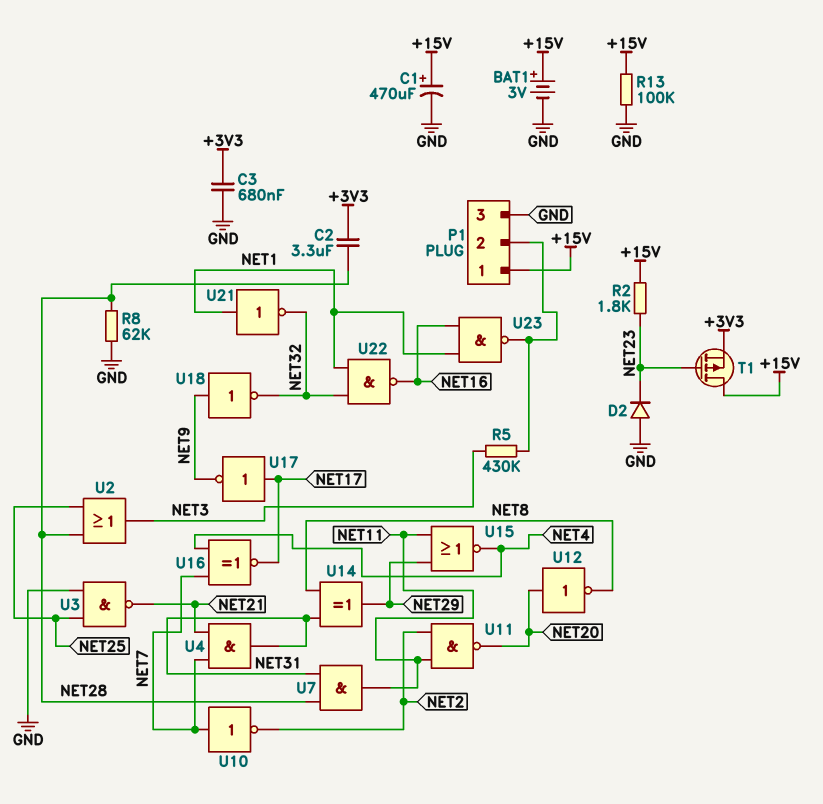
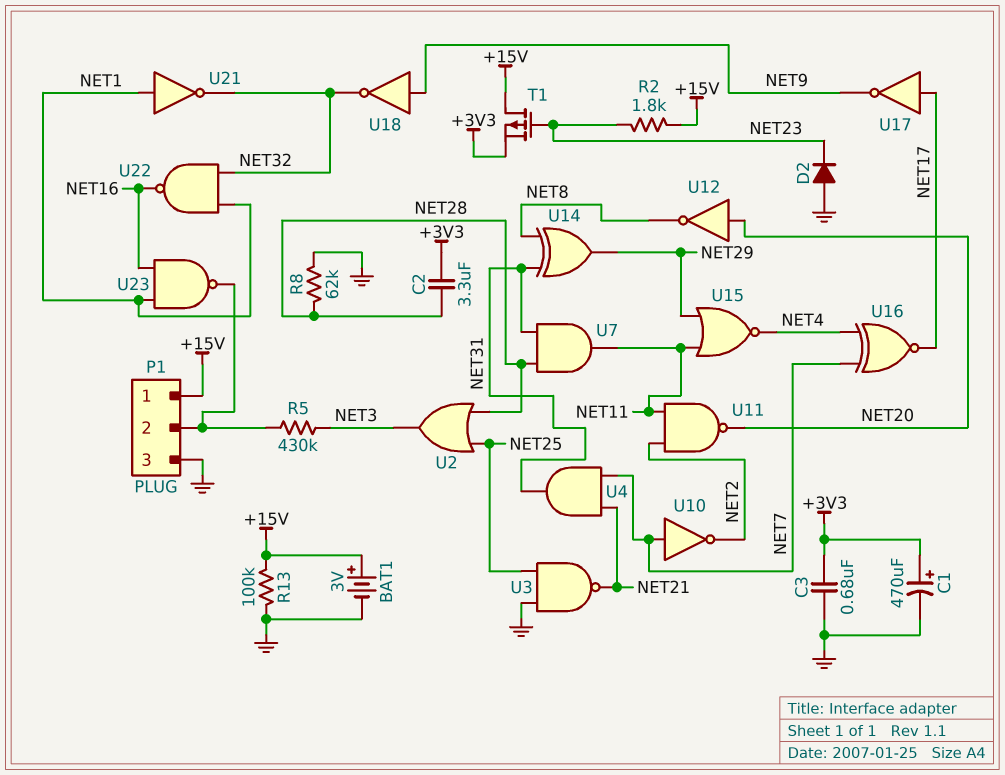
C1: 470uF (plus +15V, minus GND) -> 470uF (plus +3V3, minus GND)

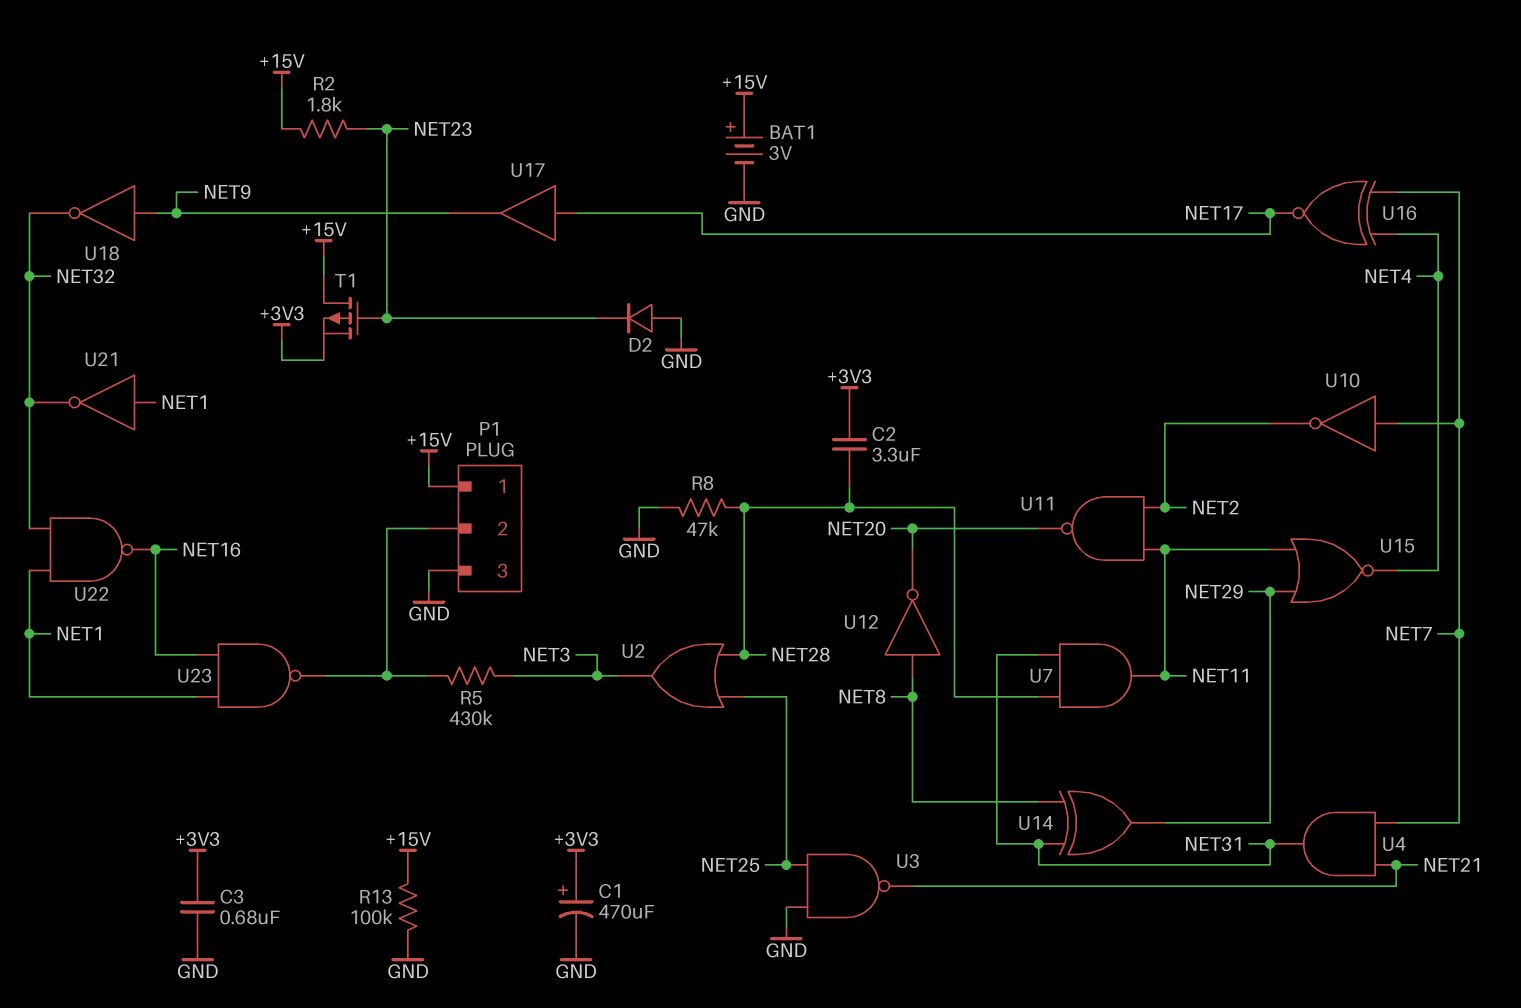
R8: 62k (GND, NET28) -> 47k (GND, NET28)
U12: NOT (in NET20, out NET8) -> NOT (in NET8, out NET20)
U17: NOT (in NET17, out NET9) -> buffer (in NET17, out NET9)

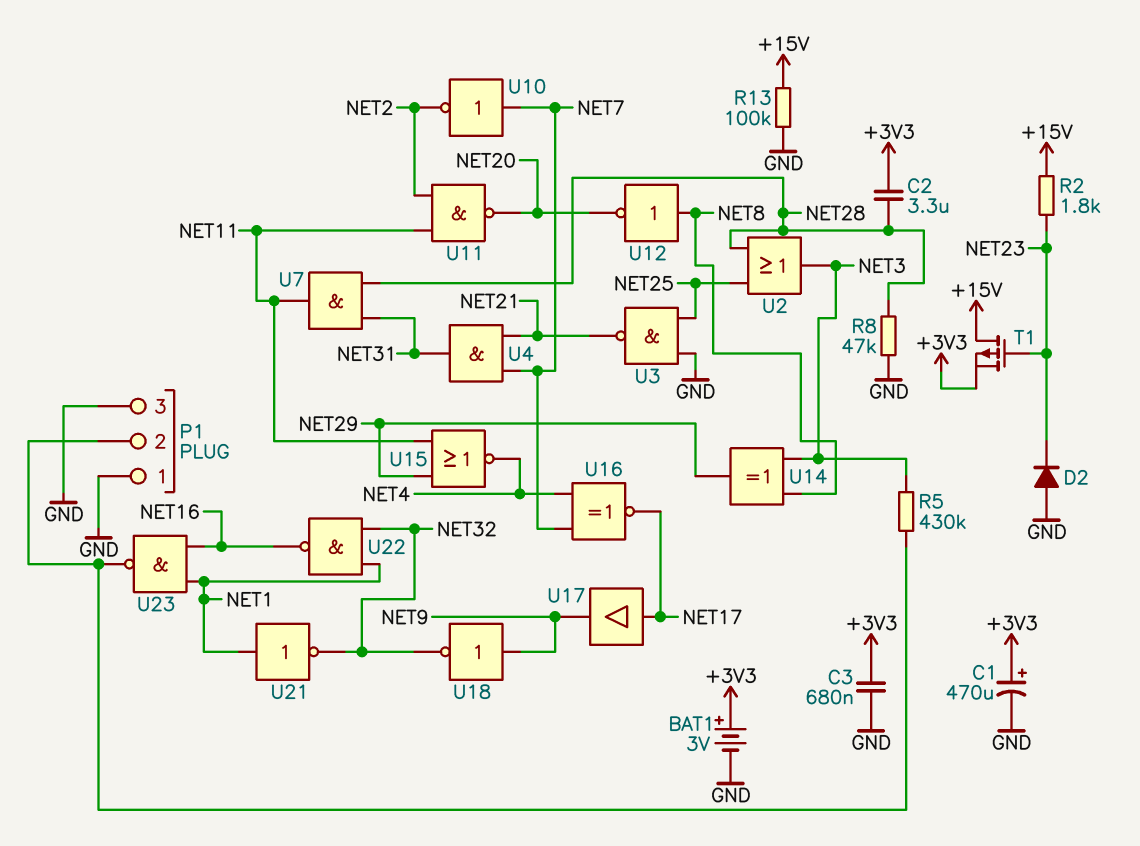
BAT1: 3V (plus +15V, minus GND) -> 3V (plus +3V3, minus GND)
P1 pin 1: +15V -> GND
U14: XOR (in NET8, in NET31, out NET29) -> XOR (in NET3, in NET8, out NET29)

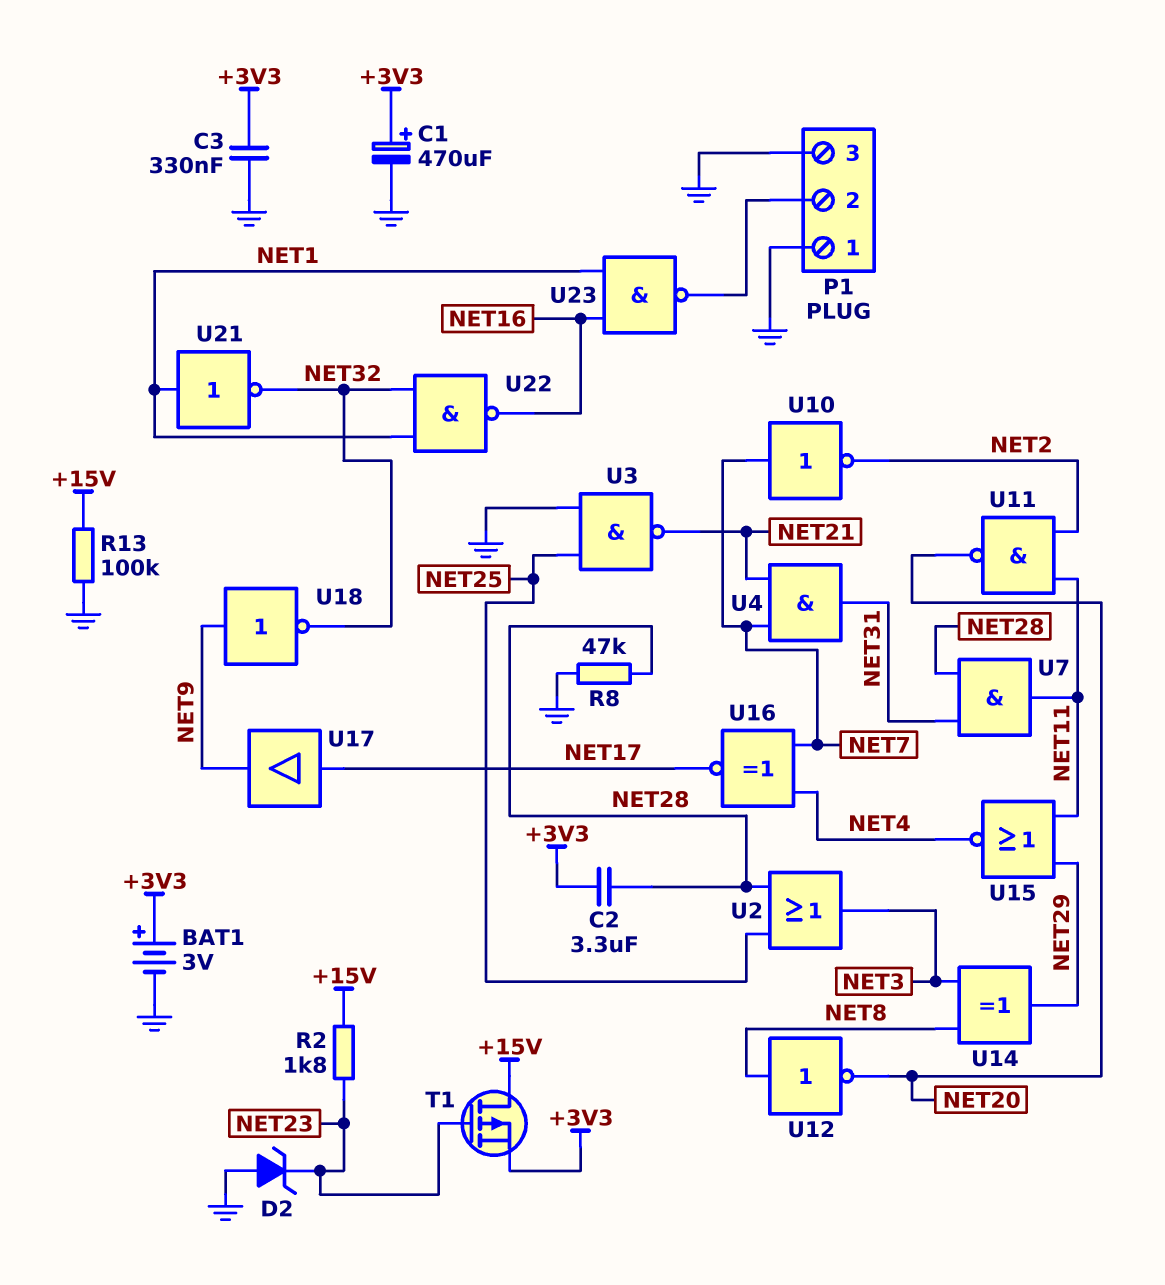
C3: 680nF (+3V3, GND) -> 330nF (+3V3, GND)
D2: diode (A GND, K NET23) -> zener (A GND, K NET23)
R5: 430k (NET3, P1/2) -> none

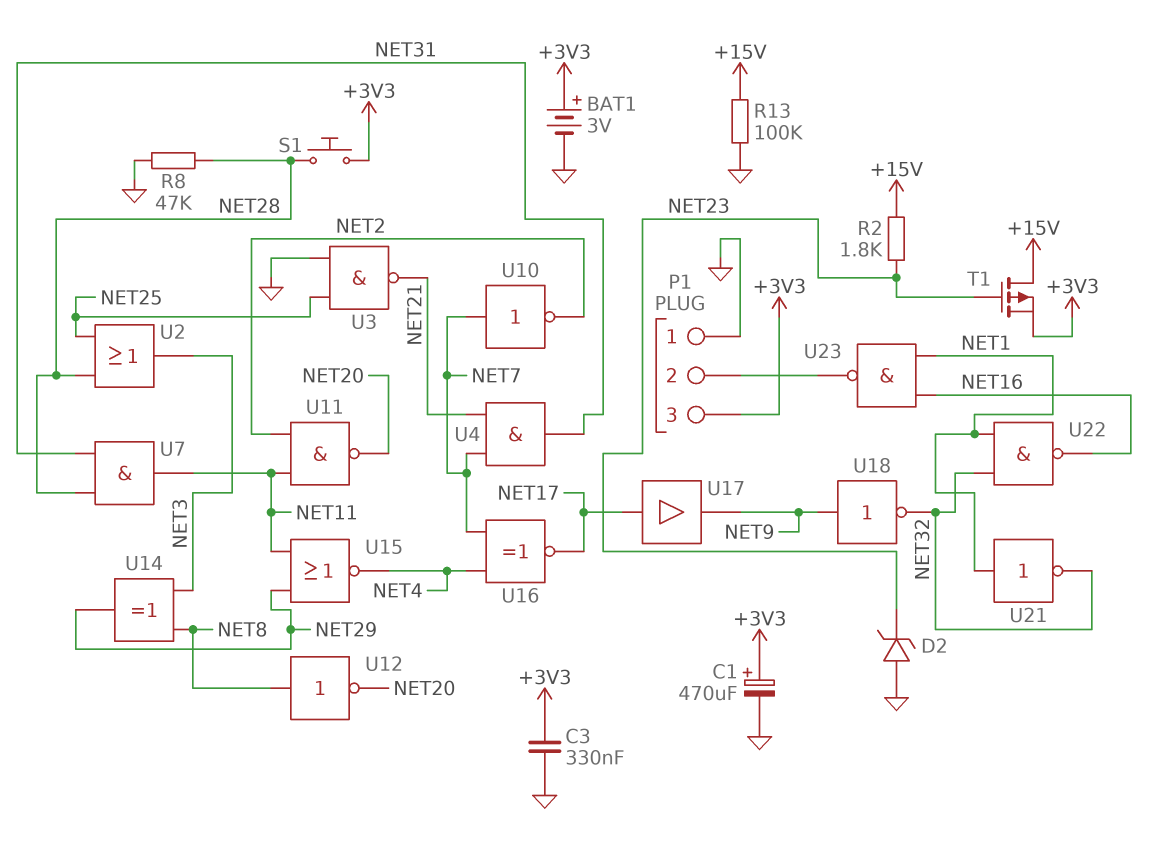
C2: 3.3uF (+3V3, NET28) -> none
P1 pin 3: GND -> +3V3
S1: none -> button (+3V3, NET28)

